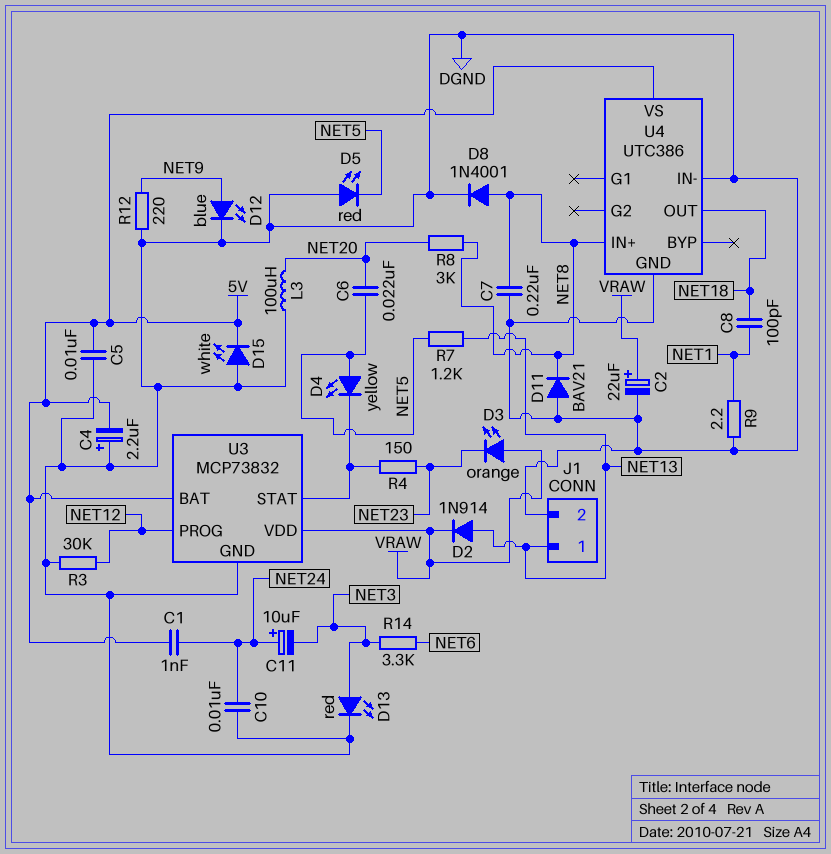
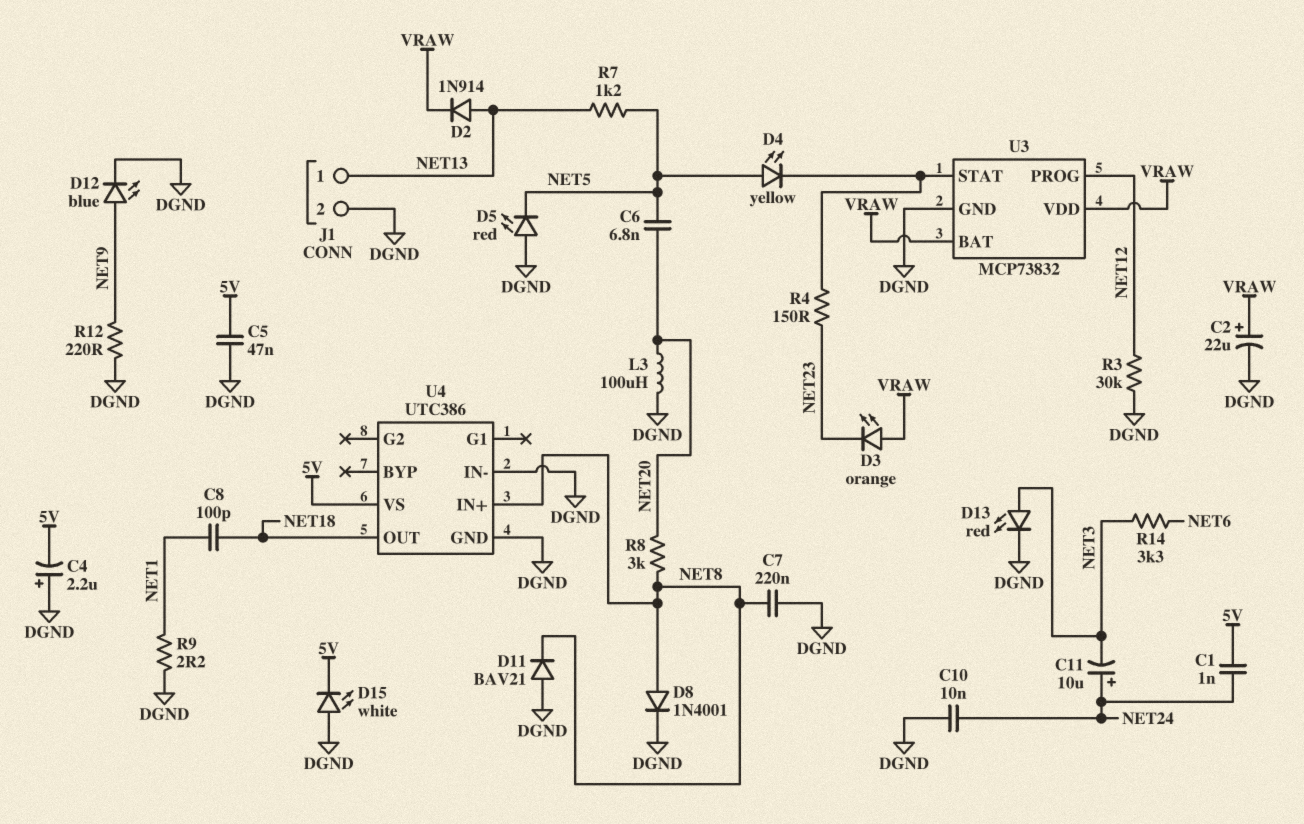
C5: 10nF (5V, DGND) -> 47nF (5V, DGND)
C6: 22nF (NET5, NET20) -> 6.8nF (NET5, NET20)
U3 pin BAT: 5V -> VRAW

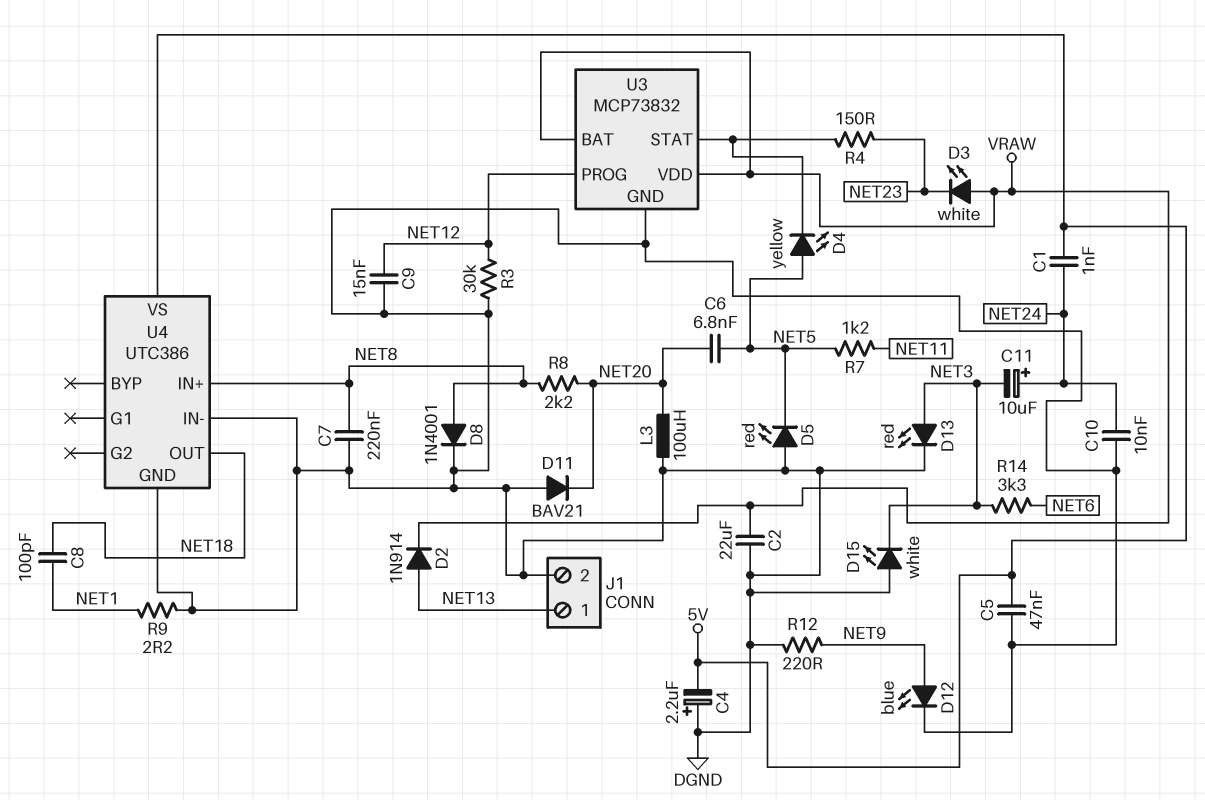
C2: 22uF (plus VRAW, minus DGND) -> 22uF (DGND, VRAW)
C9: none -> 15nF (DGND, NET12)
D3: LED orange (A VRAW, K NET23) -> LED white (A VRAW, K NET23)
D11: diode BAV21 (A DGND, K NET8) -> diode BAV21 (A DGND, K NET20)
D15: LED white (A DGND, K 5V) -> LED white (A DGND, K NET3)
R7: 1.2k (NET5, NET13) -> 1.2k (NET5, NET11)
R8: 3k (NET8, NET20) -> 2.2k (NET8, NET20)

